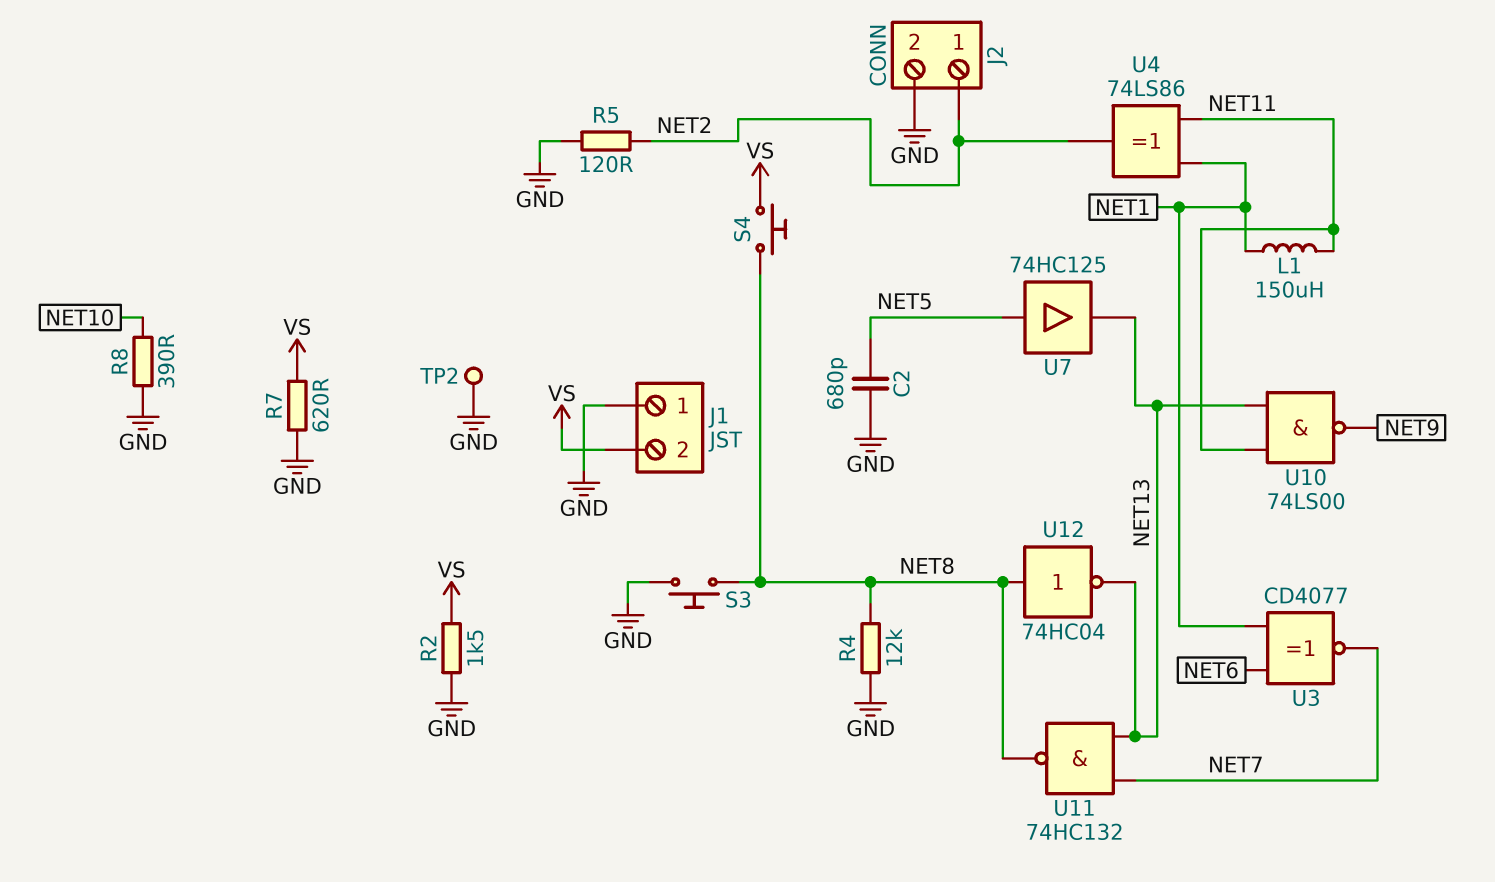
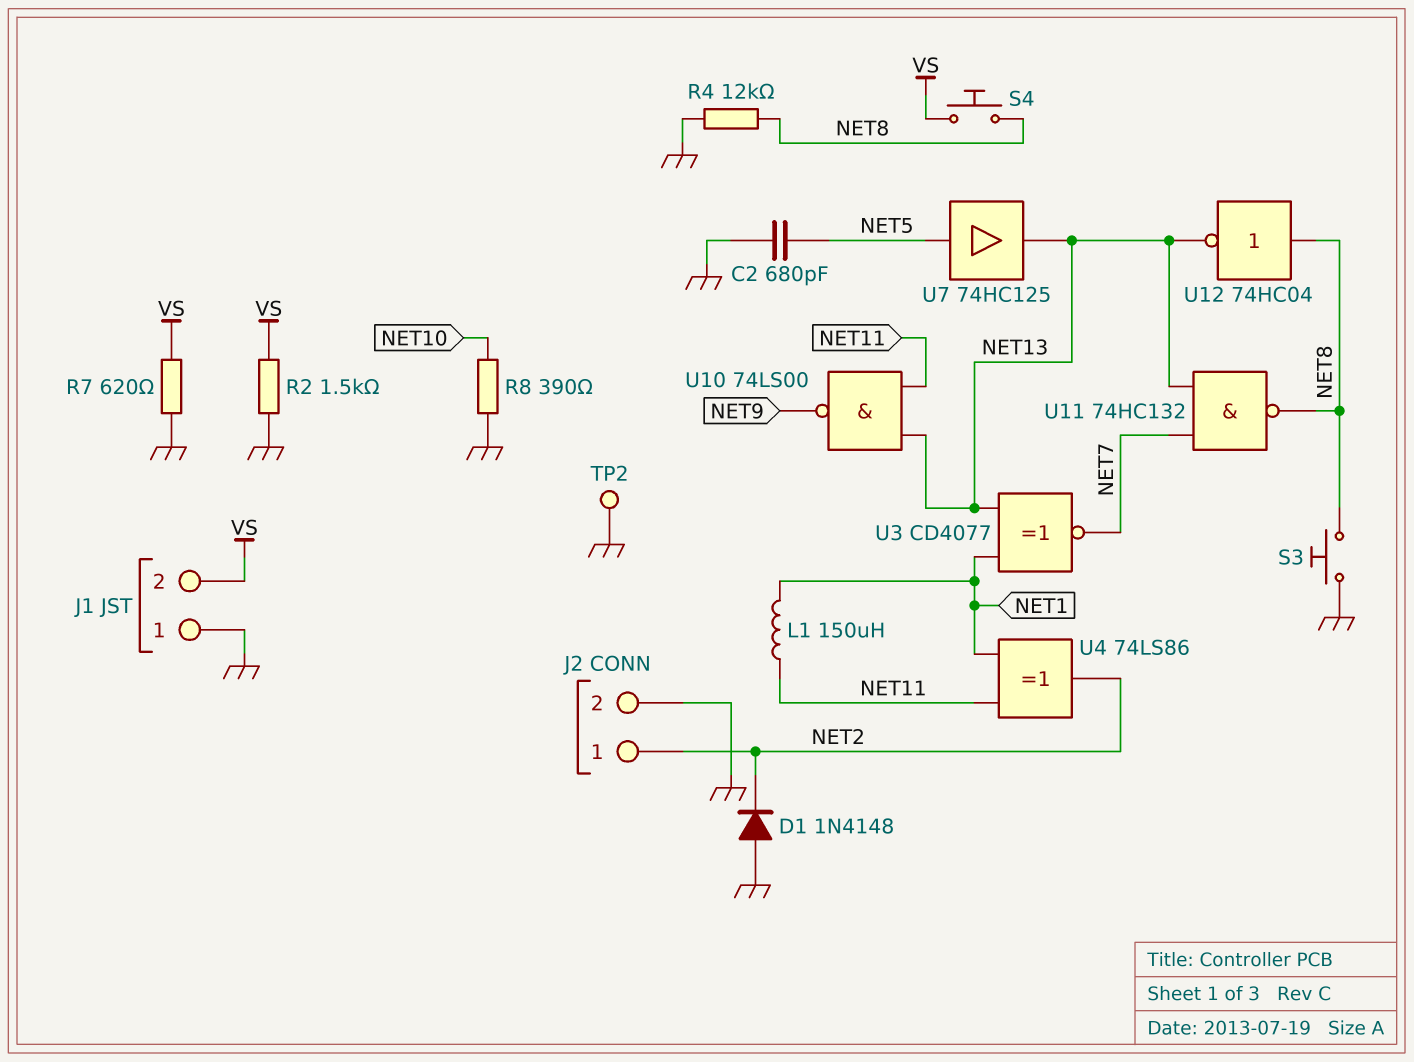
D1: none -> diode 1N4148 (A GND, K NET2)
R5: 120 (GND, NET2) -> none
U3: XNOR CD4077 (in NET1, in NET6, out NET7) -> XNOR CD4077 (in NET1, in NET13, out NET7)

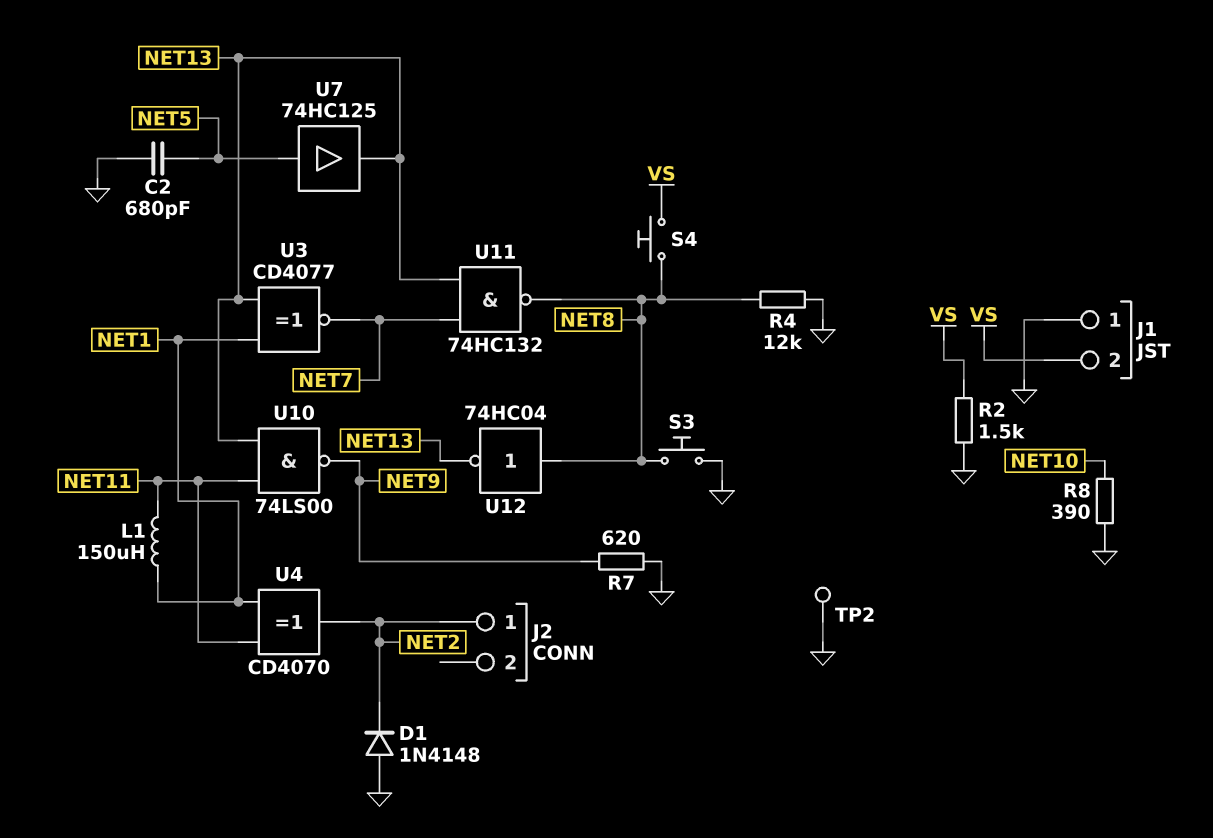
J2 pin 2: GND -> none
R7: 620 (GND, VS) -> 620 (GND, NET9)
U4: XOR 74LS86 (in NET1, in NET11, out NET2) -> XOR CD4070 (in NET1, in NET11, out NET2)

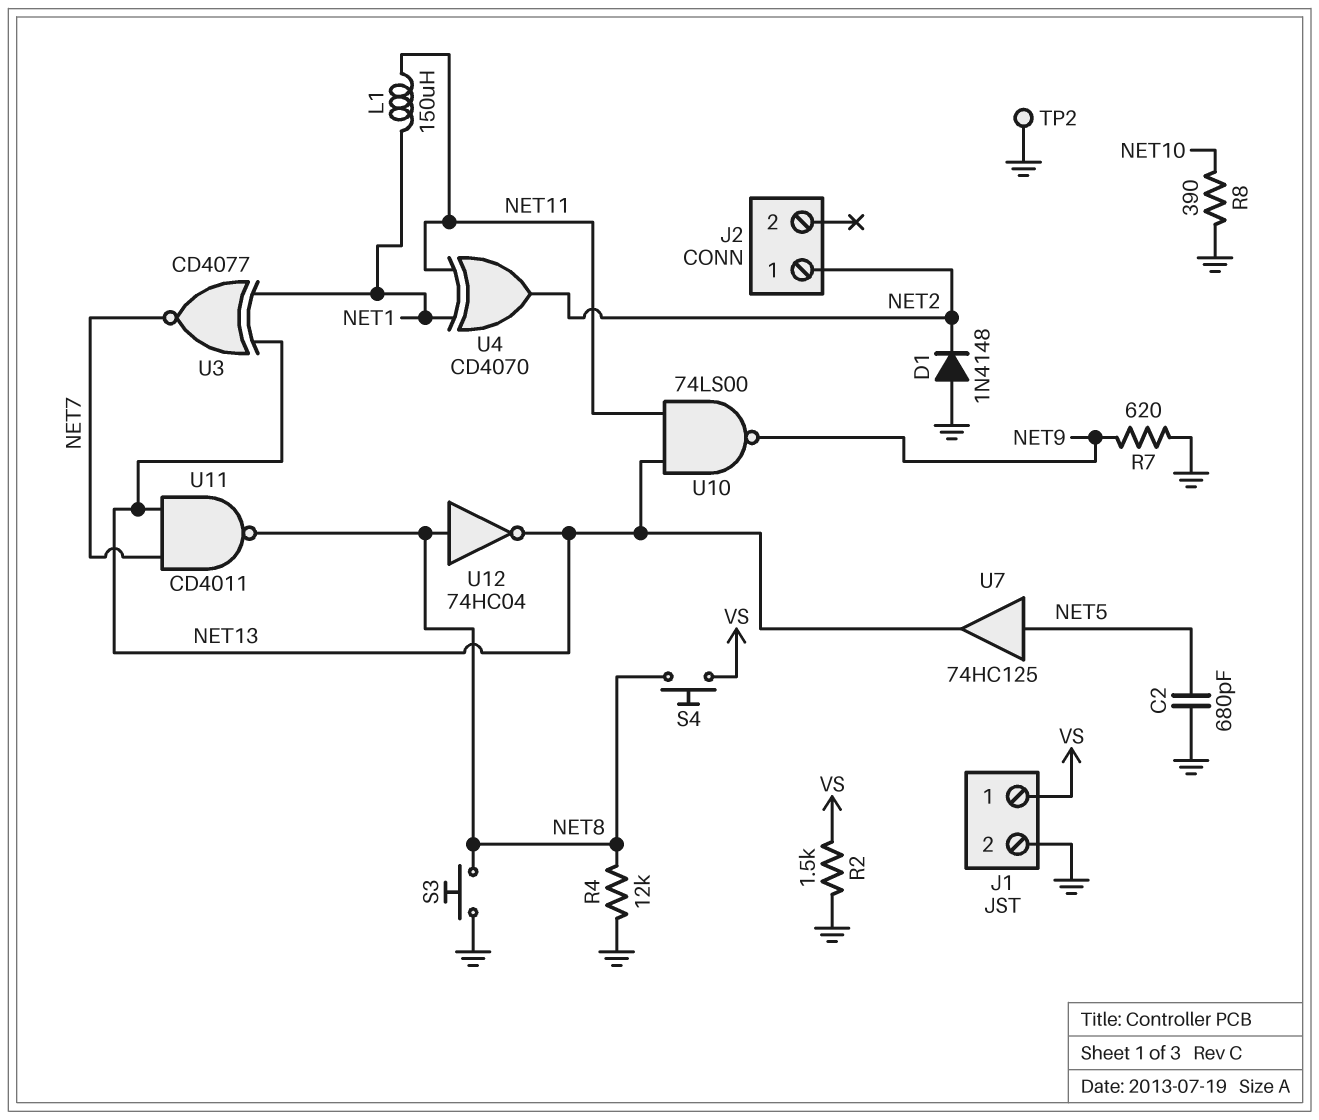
J1 pin 1: GND -> VS
J1 pin 2: VS -> GND
U11: NAND 74HC132 (in NET7, in NET13, out NET8) -> NAND CD4011 (in NET7, in NET13, out NET8)

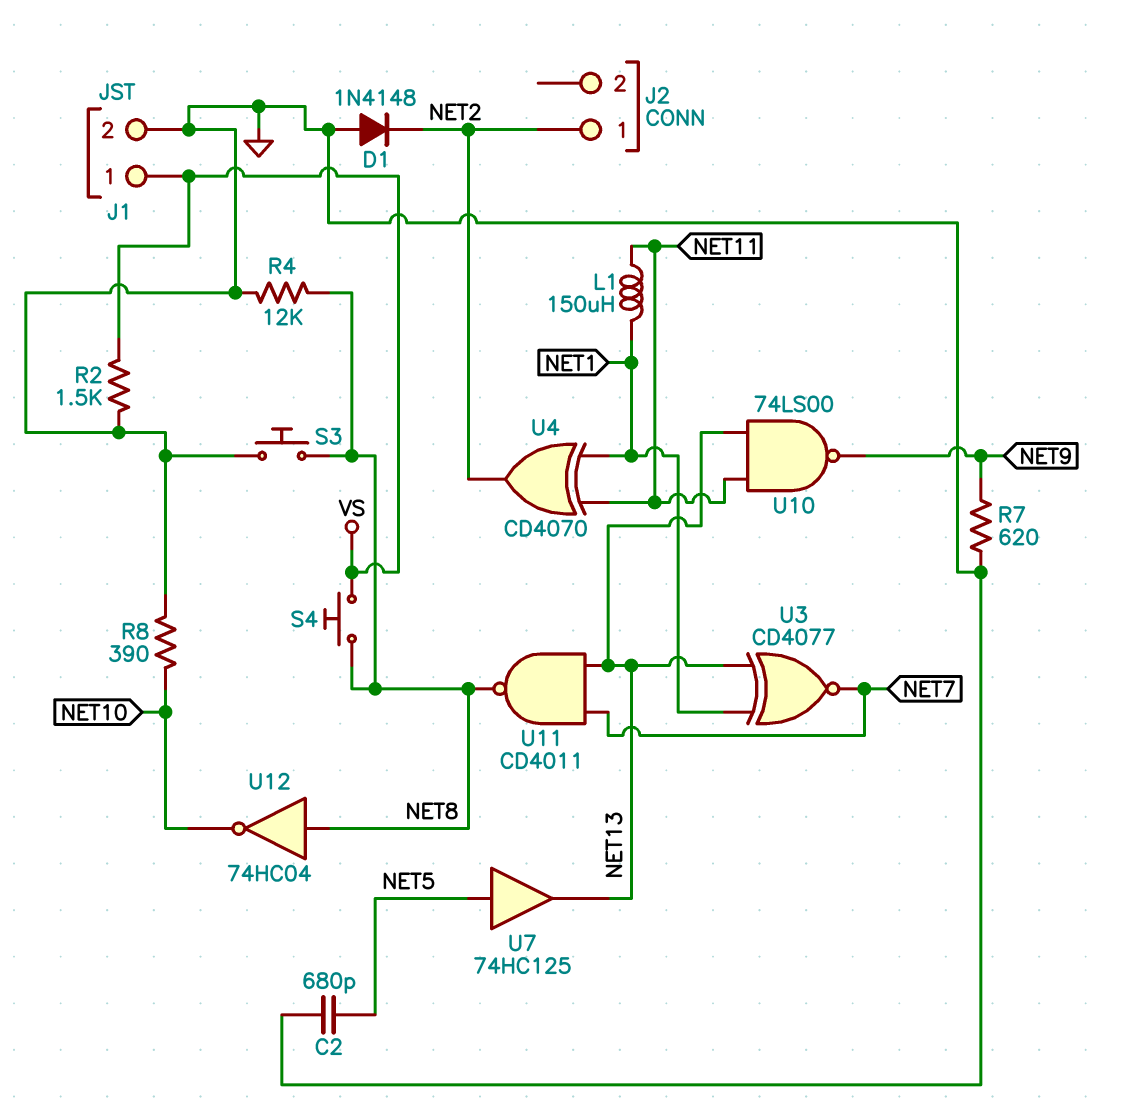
TP2: test point (GND) -> none
U12: NOT 74HC04 (in NET8, out NET13) -> NOT 74HC04 (in NET8, out NET10)

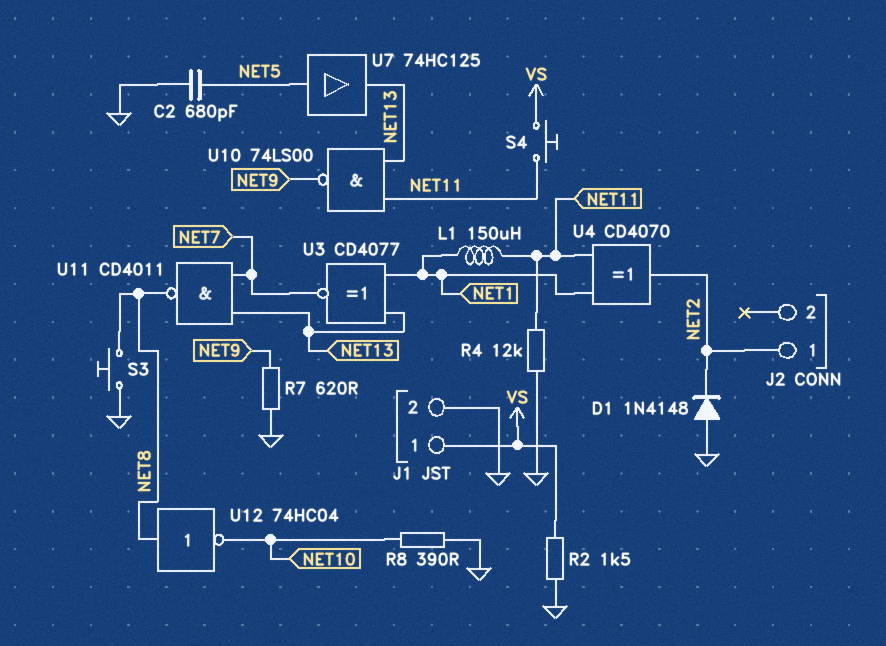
R4: 12k (GND, NET8) -> 12k (GND, NET11)
S4: button (NET8, VS) -> button (NET11, VS)

